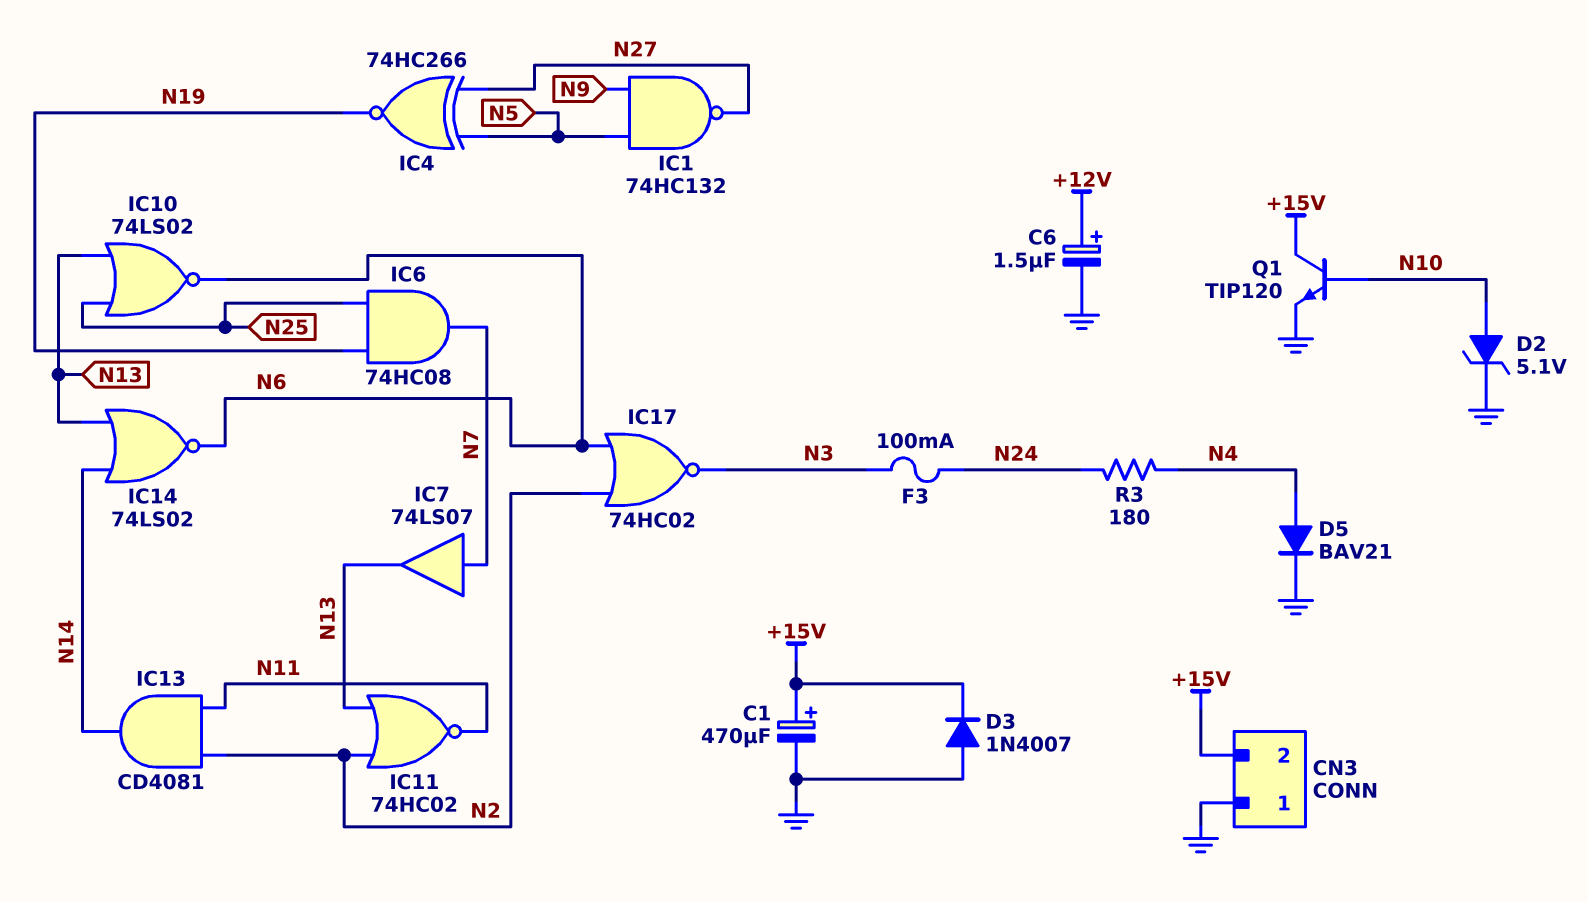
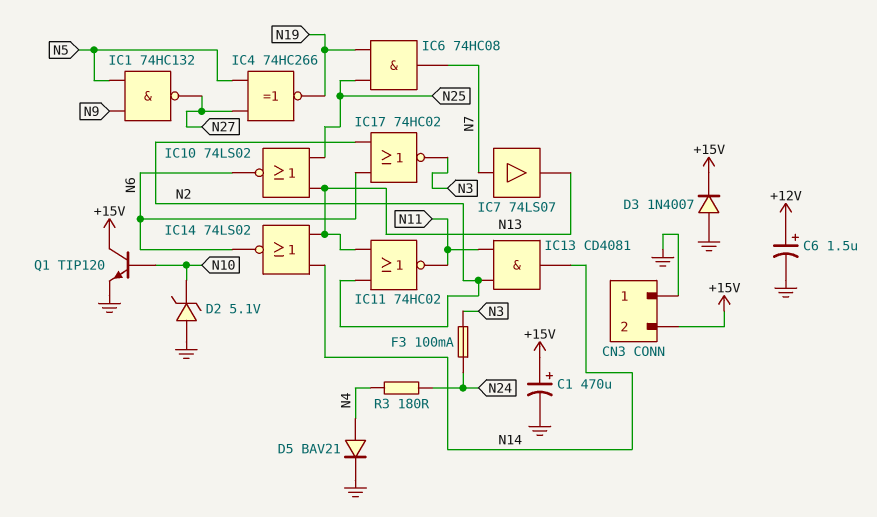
D2: zener 5.1V (A N10, K GND) -> zener 5.1V (A GND, K N10)

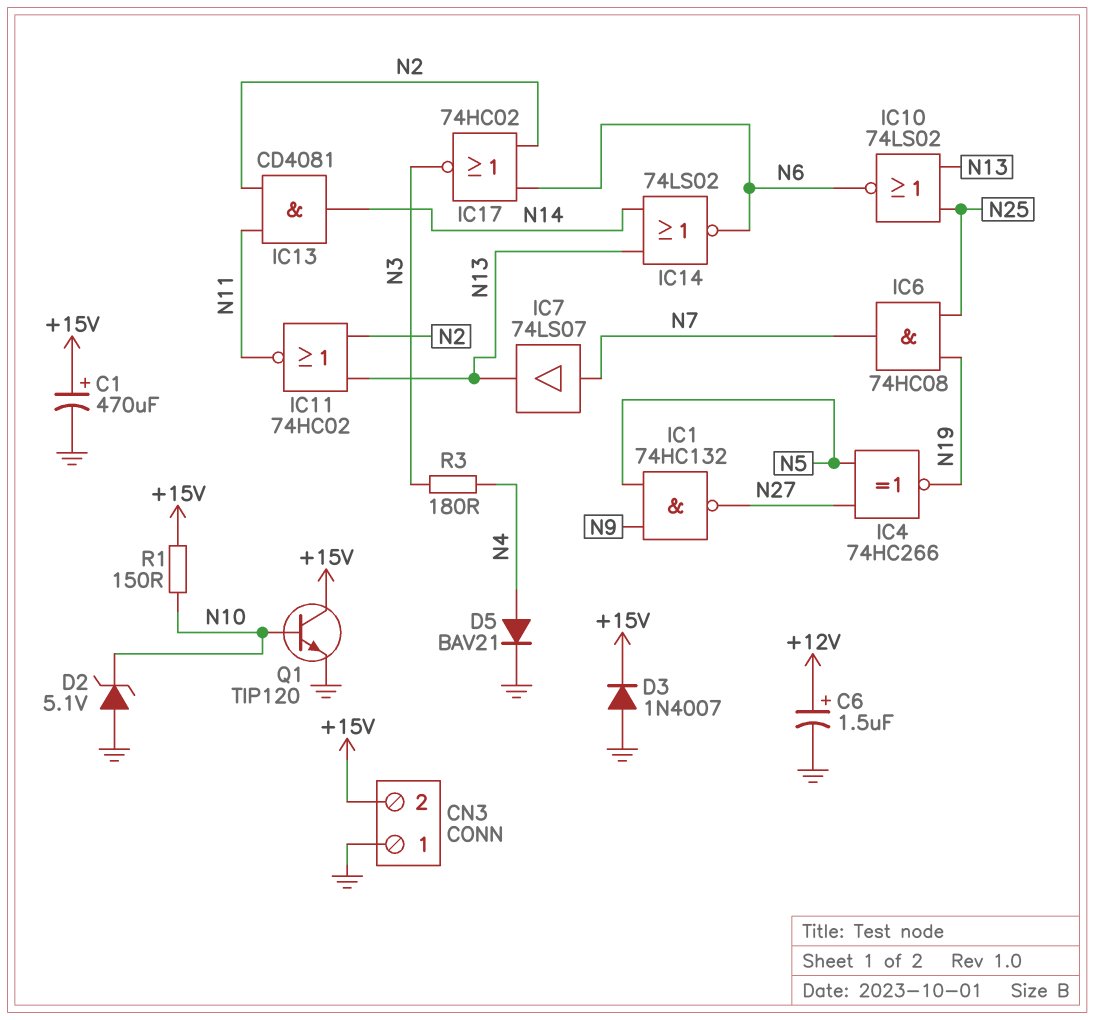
F3: 100mA (N3, N24) -> none
R1: none -> 150 (+15V, N10)
R3: 180 (N4, N24) -> 180 (N3, N4)

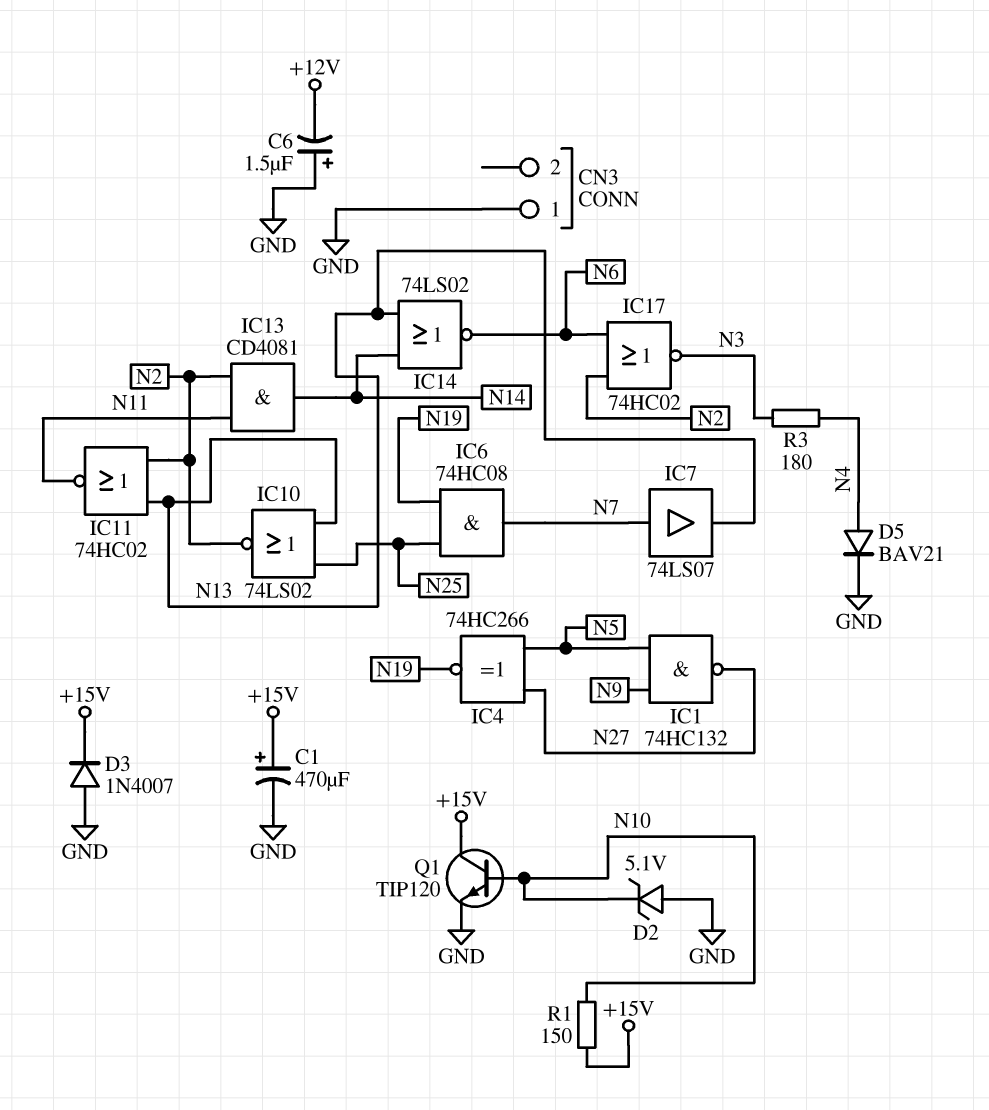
C6: 1.5uF (plus +12V, minus GND) -> 1.5uF (plus GND, minus +12V)
CN3 pin 2: +15V -> none
IC10: NOR 74LS02 (in N13, in N25, out N6) -> NOR 74LS02 (in N13, in N25, out N2)

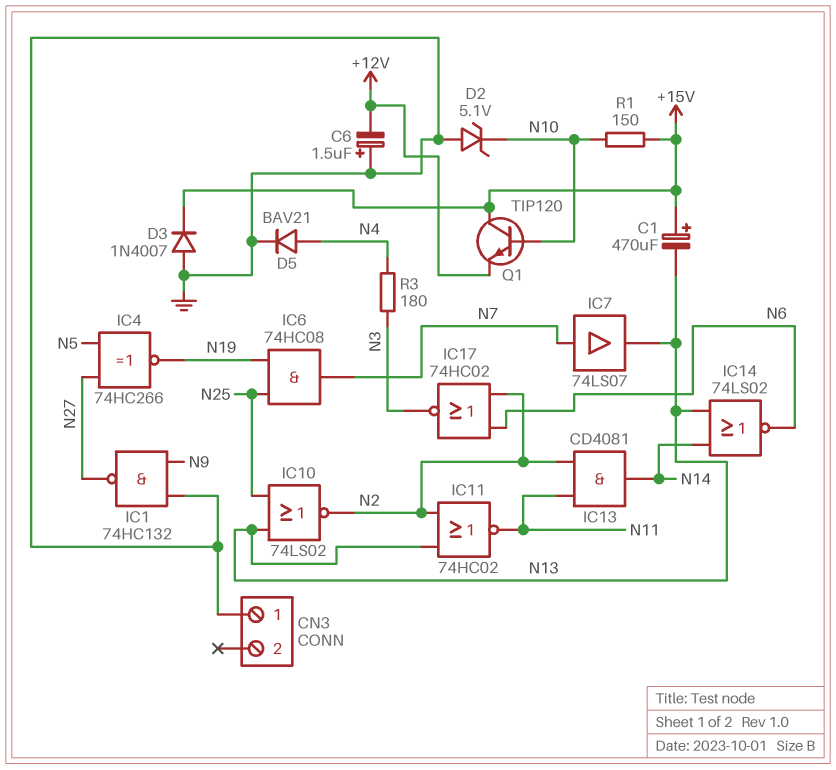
C1: 470uF (plus +15V, minus GND) -> 470uF (plus +15V, minus N13)
IC1: NAND 74HC132 (in N5, in N9, out N27) -> NAND 74HC132 (in GND, in N9, out N27)
Q1: NPN TIP120 (B N10, C +15V, E GND) -> NPN TIP120 (B N10, C +15V, E +12V)

